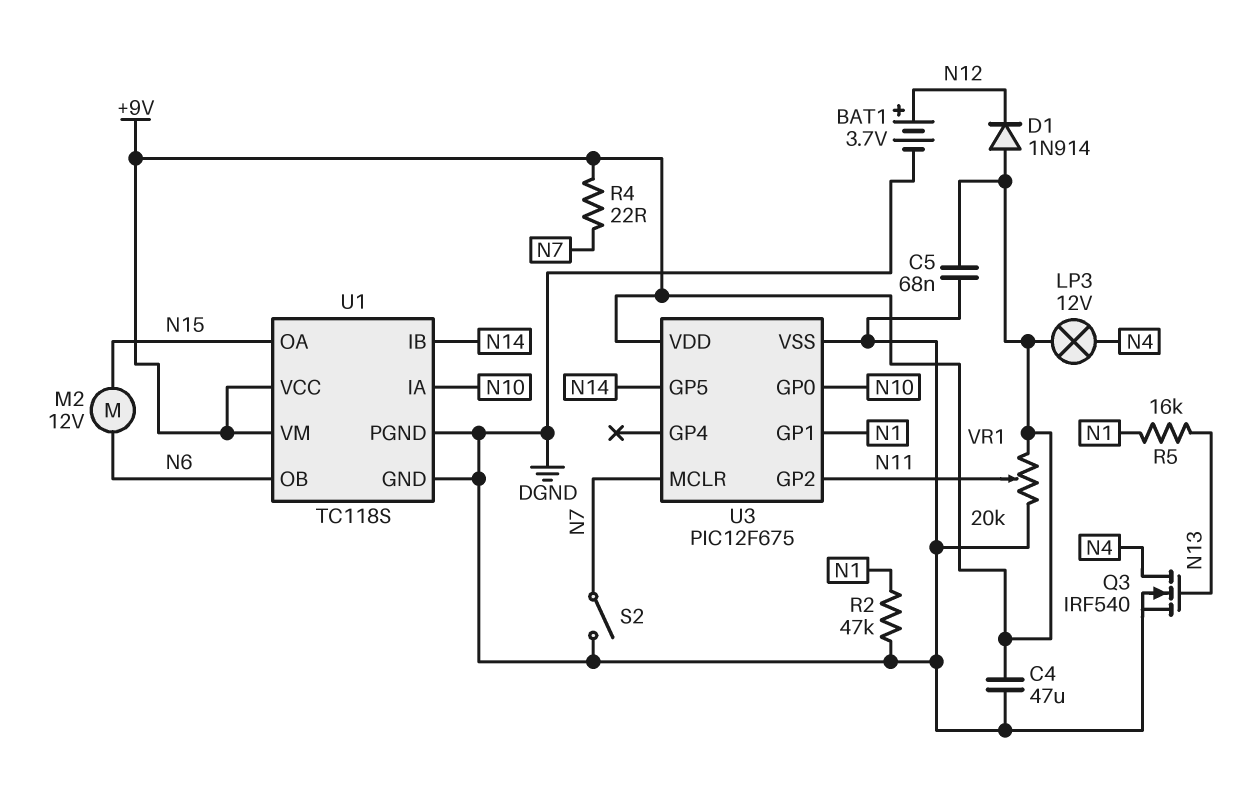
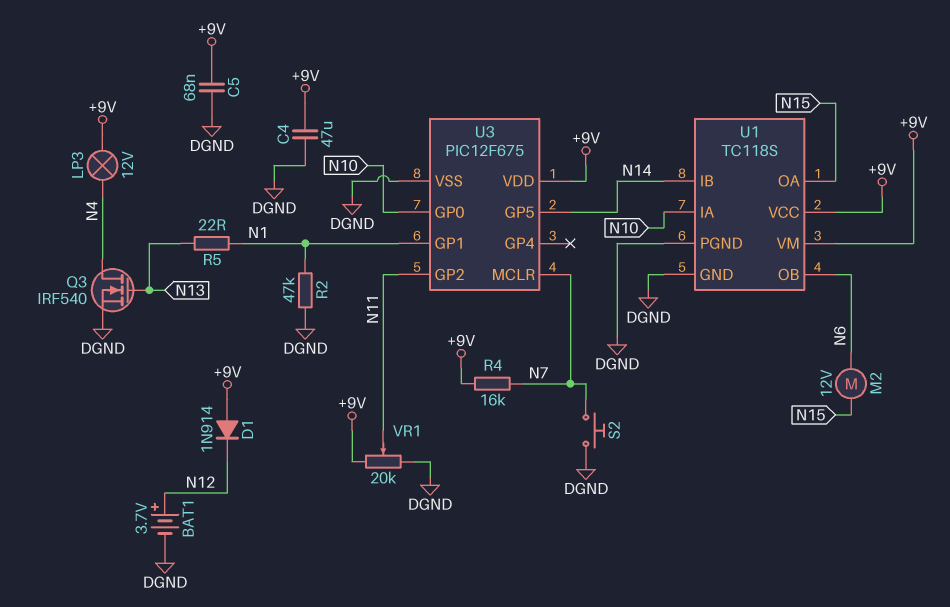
R4: 22 (+9V, N7) -> 16k (+9V, N7)
R5: 16k (N1, N13) -> 22 (N1, N13)
S2: switch (DGND, N7) -> button (DGND, N7)

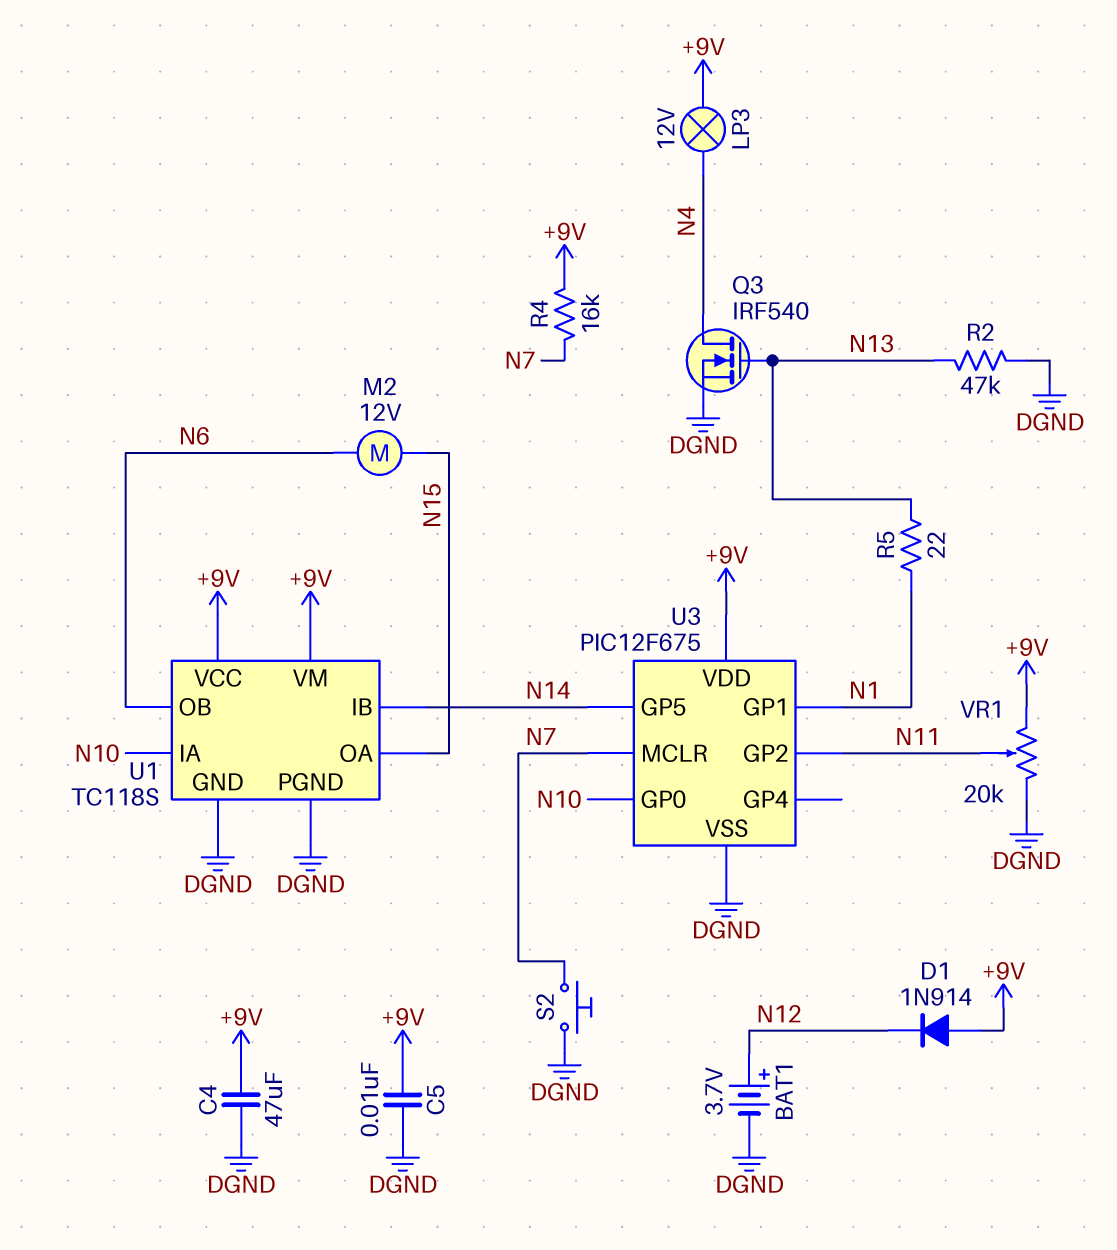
C5: 68nF (+9V, DGND) -> 10nF (+9V, DGND)
R2: 47k (DGND, N1) -> 47k (DGND, N13)

